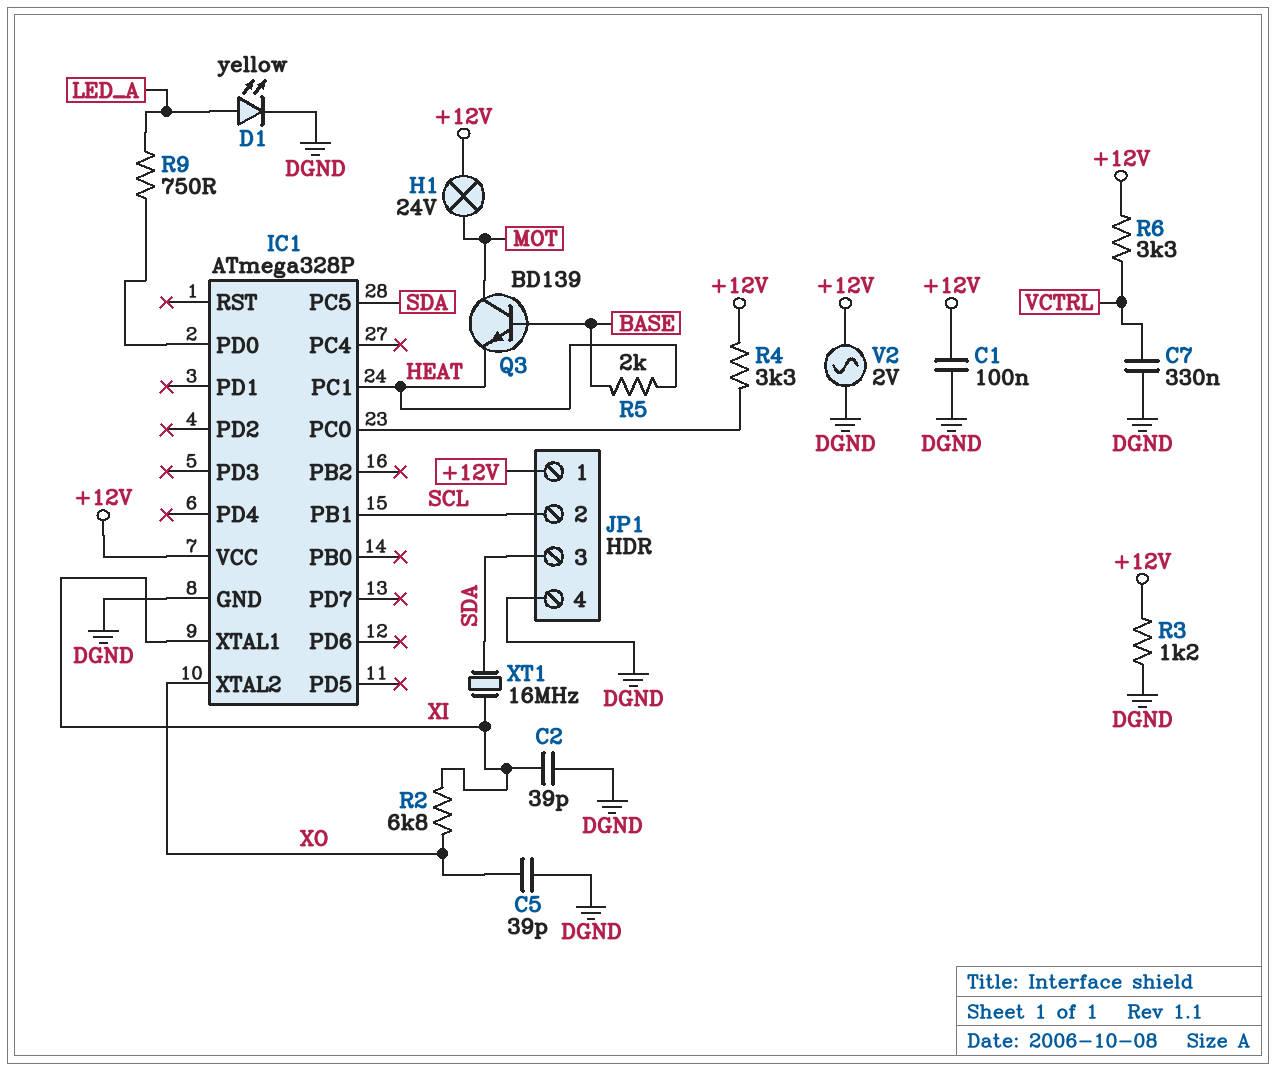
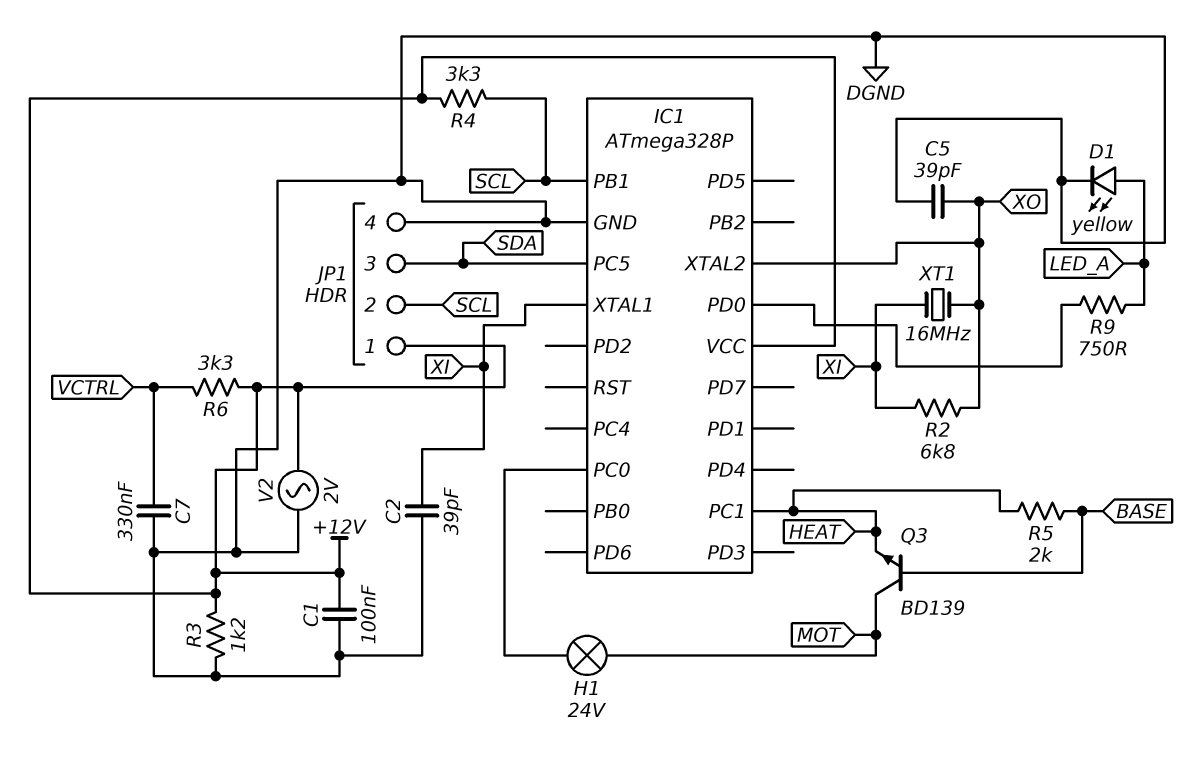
H1: lamp 24V (+12V, MOT) -> lamp 24V (IC1/PC0, MOT)
R4: 3.3k (+12V, IC1/PC0) -> 3.3k (+12V, SCL)
XT1: 16MHz (SDA, XI) -> 16MHz (XI, XO)

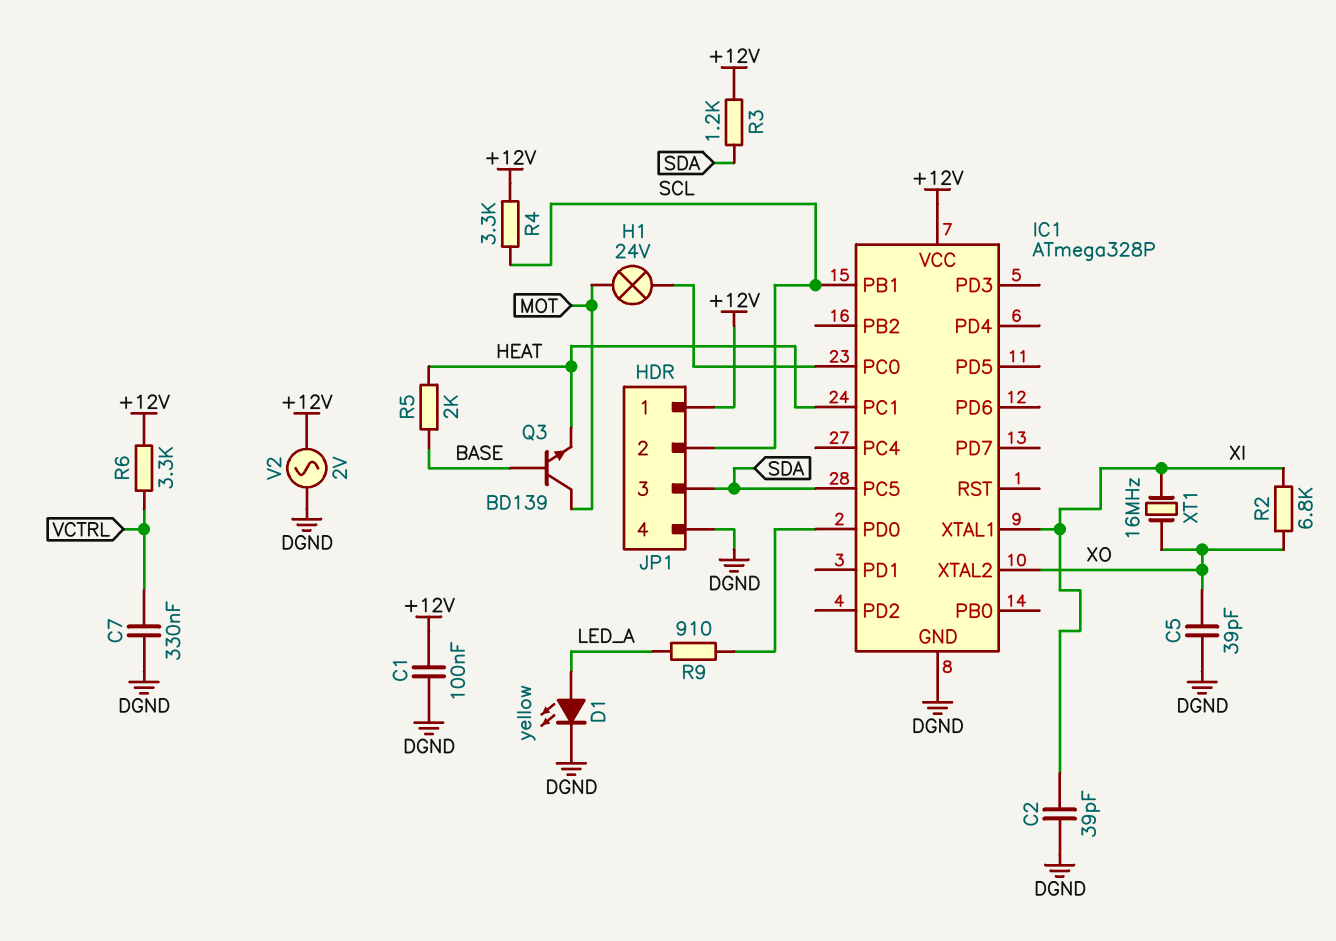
R3: 1.2k (+12V, DGND) -> 1.2k (+12V, SDA)
R9: 750 (IC1/PD0, LED_A) -> 910 (IC1/PD0, LED_A)

